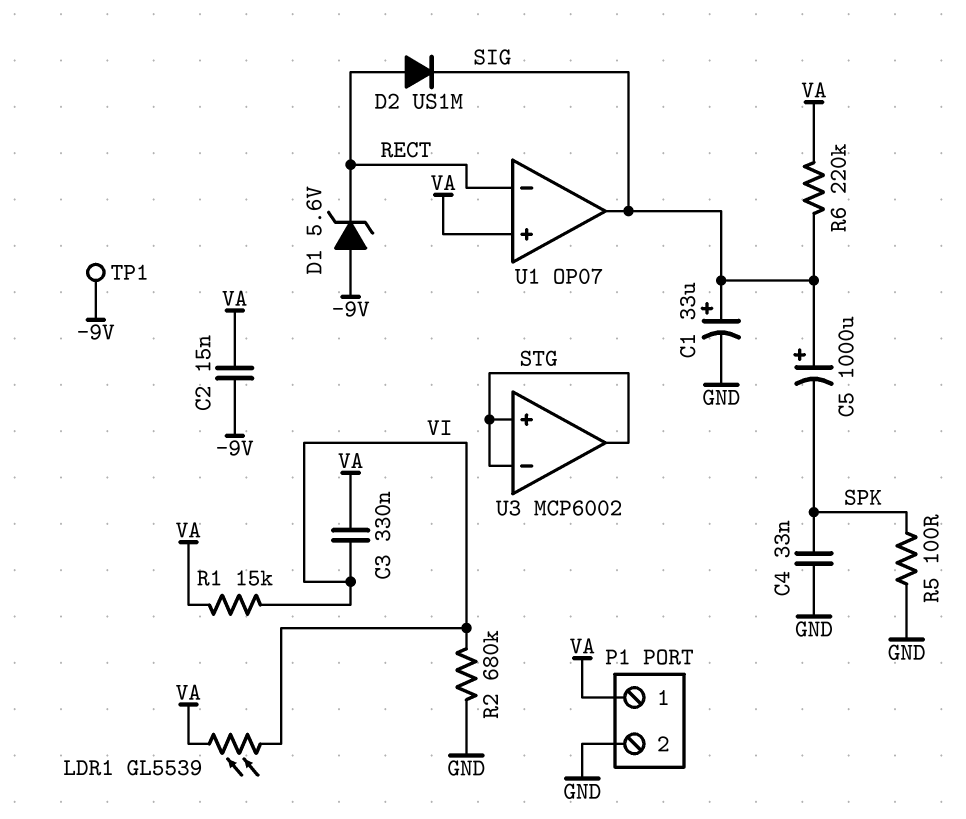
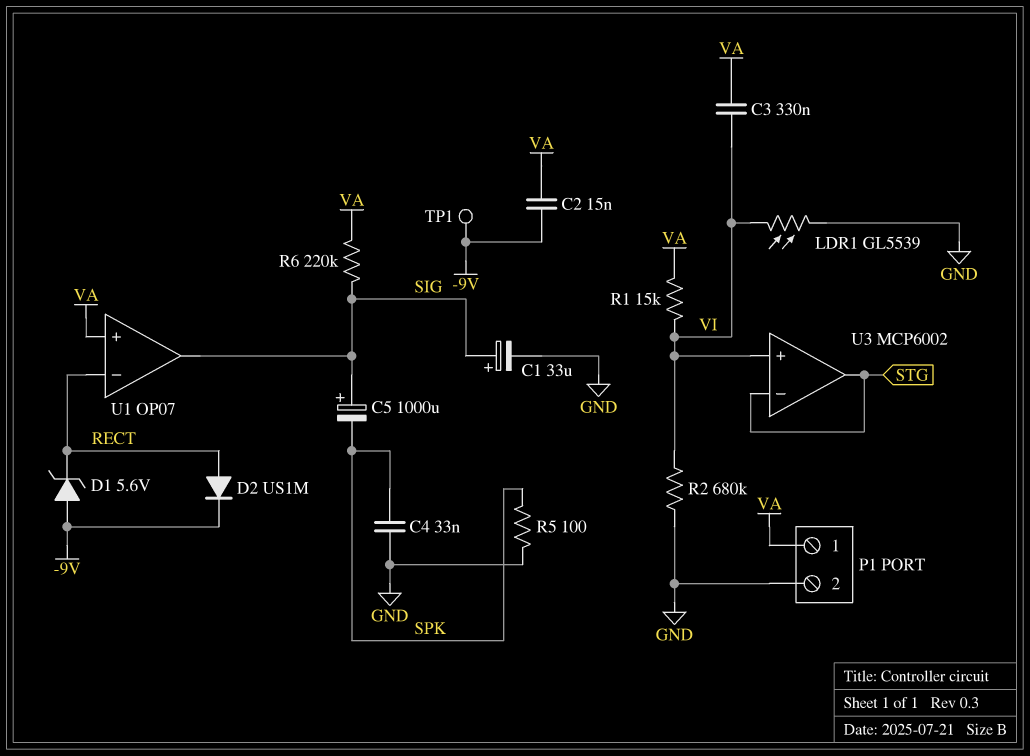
D2: diode US1M (A RECT, K SIG) -> diode US1M (A RECT, K -9V)
LDR1: GL5539 (VA, VI) -> GL5539 (GND, VI)
U3 pin in+: STG -> VI

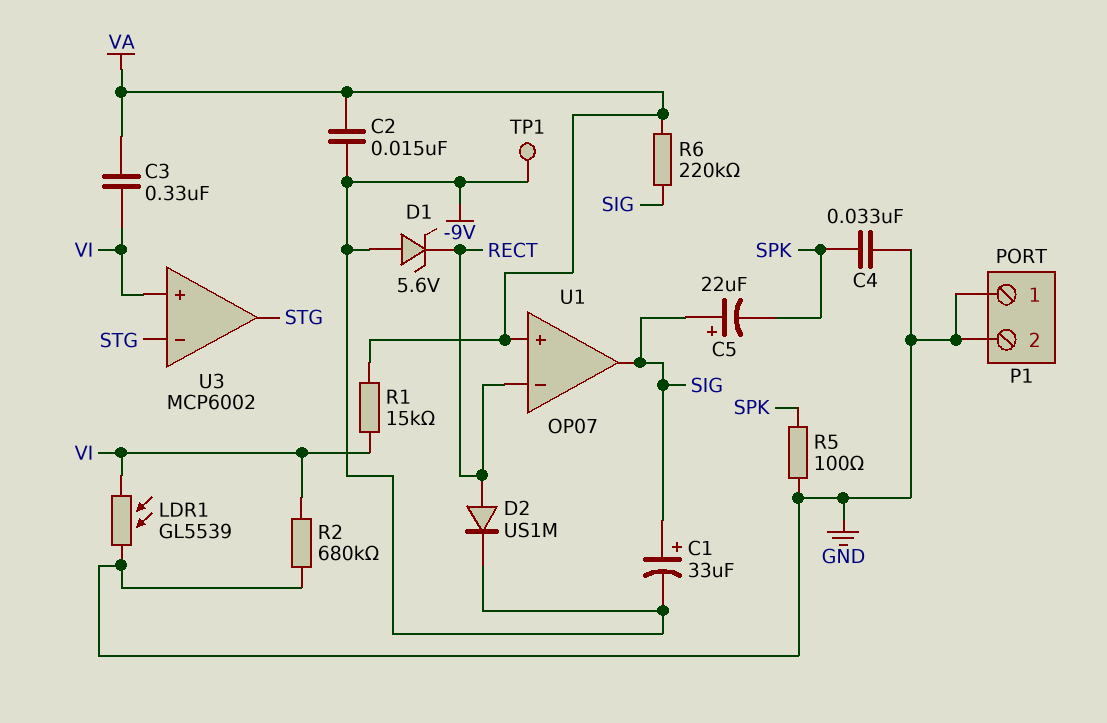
C1: 33uF (plus SIG, minus GND) -> 33uF (plus SIG, minus -9V)
C5: 1000uF (plus SIG, minus SPK) -> 22uF (plus SIG, minus SPK)
P1 pin 1: VA -> GND

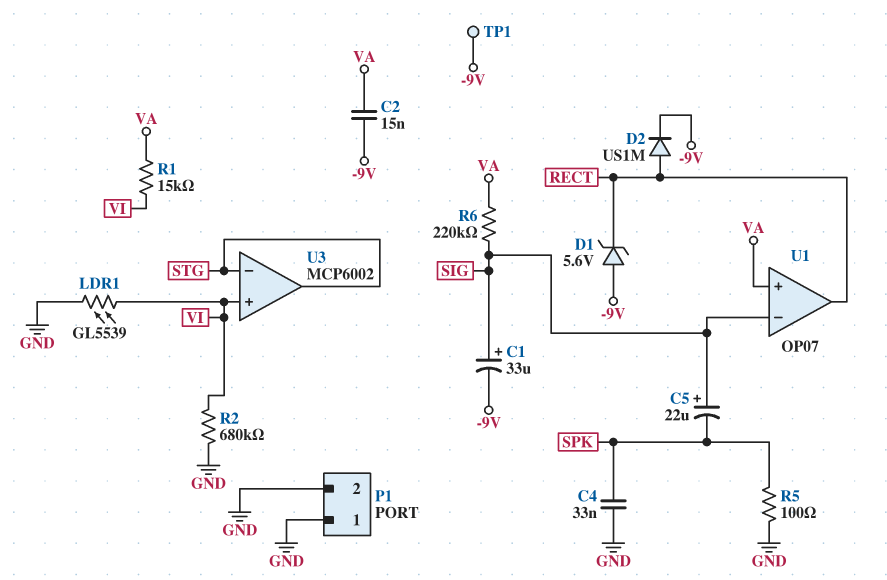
C3: 330nF (VA, VI) -> none
U1 pin in-: RECT -> SIG
U1 pin out: SIG -> RECT

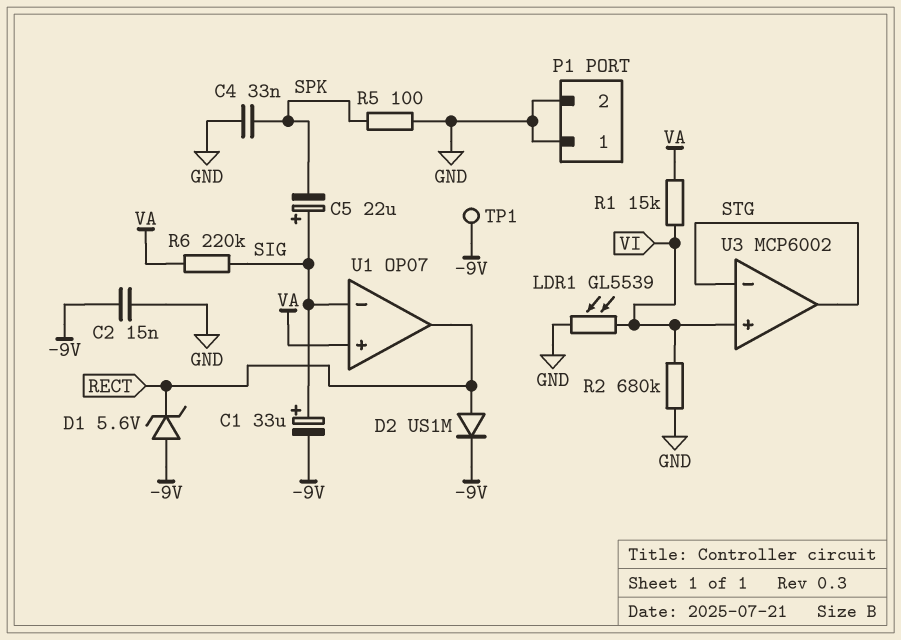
C2: 15nF (-9V, VA) -> 15nF (-9V, GND)

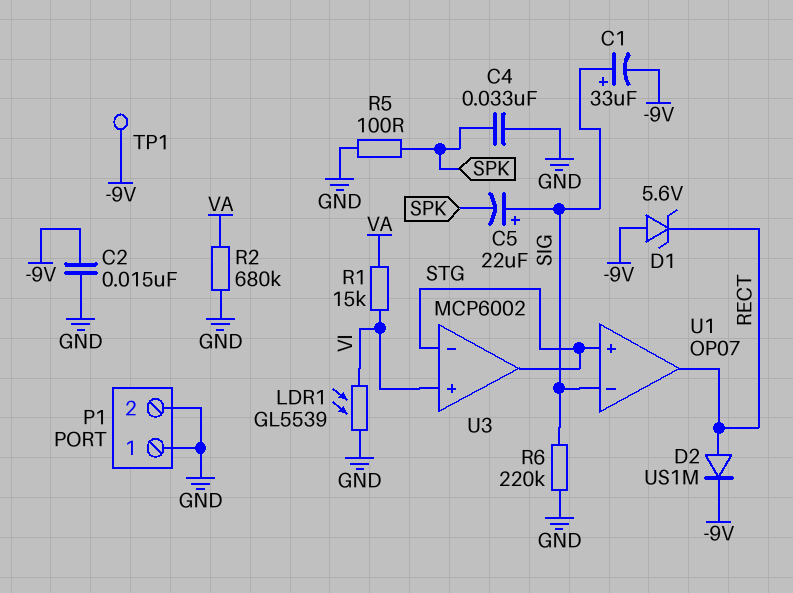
R2: 680k (GND, VI) -> 680k (GND, VA)
R6: 220k (SIG, VA) -> 220k (GND, SIG)
U1 pin in+: VA -> STG

